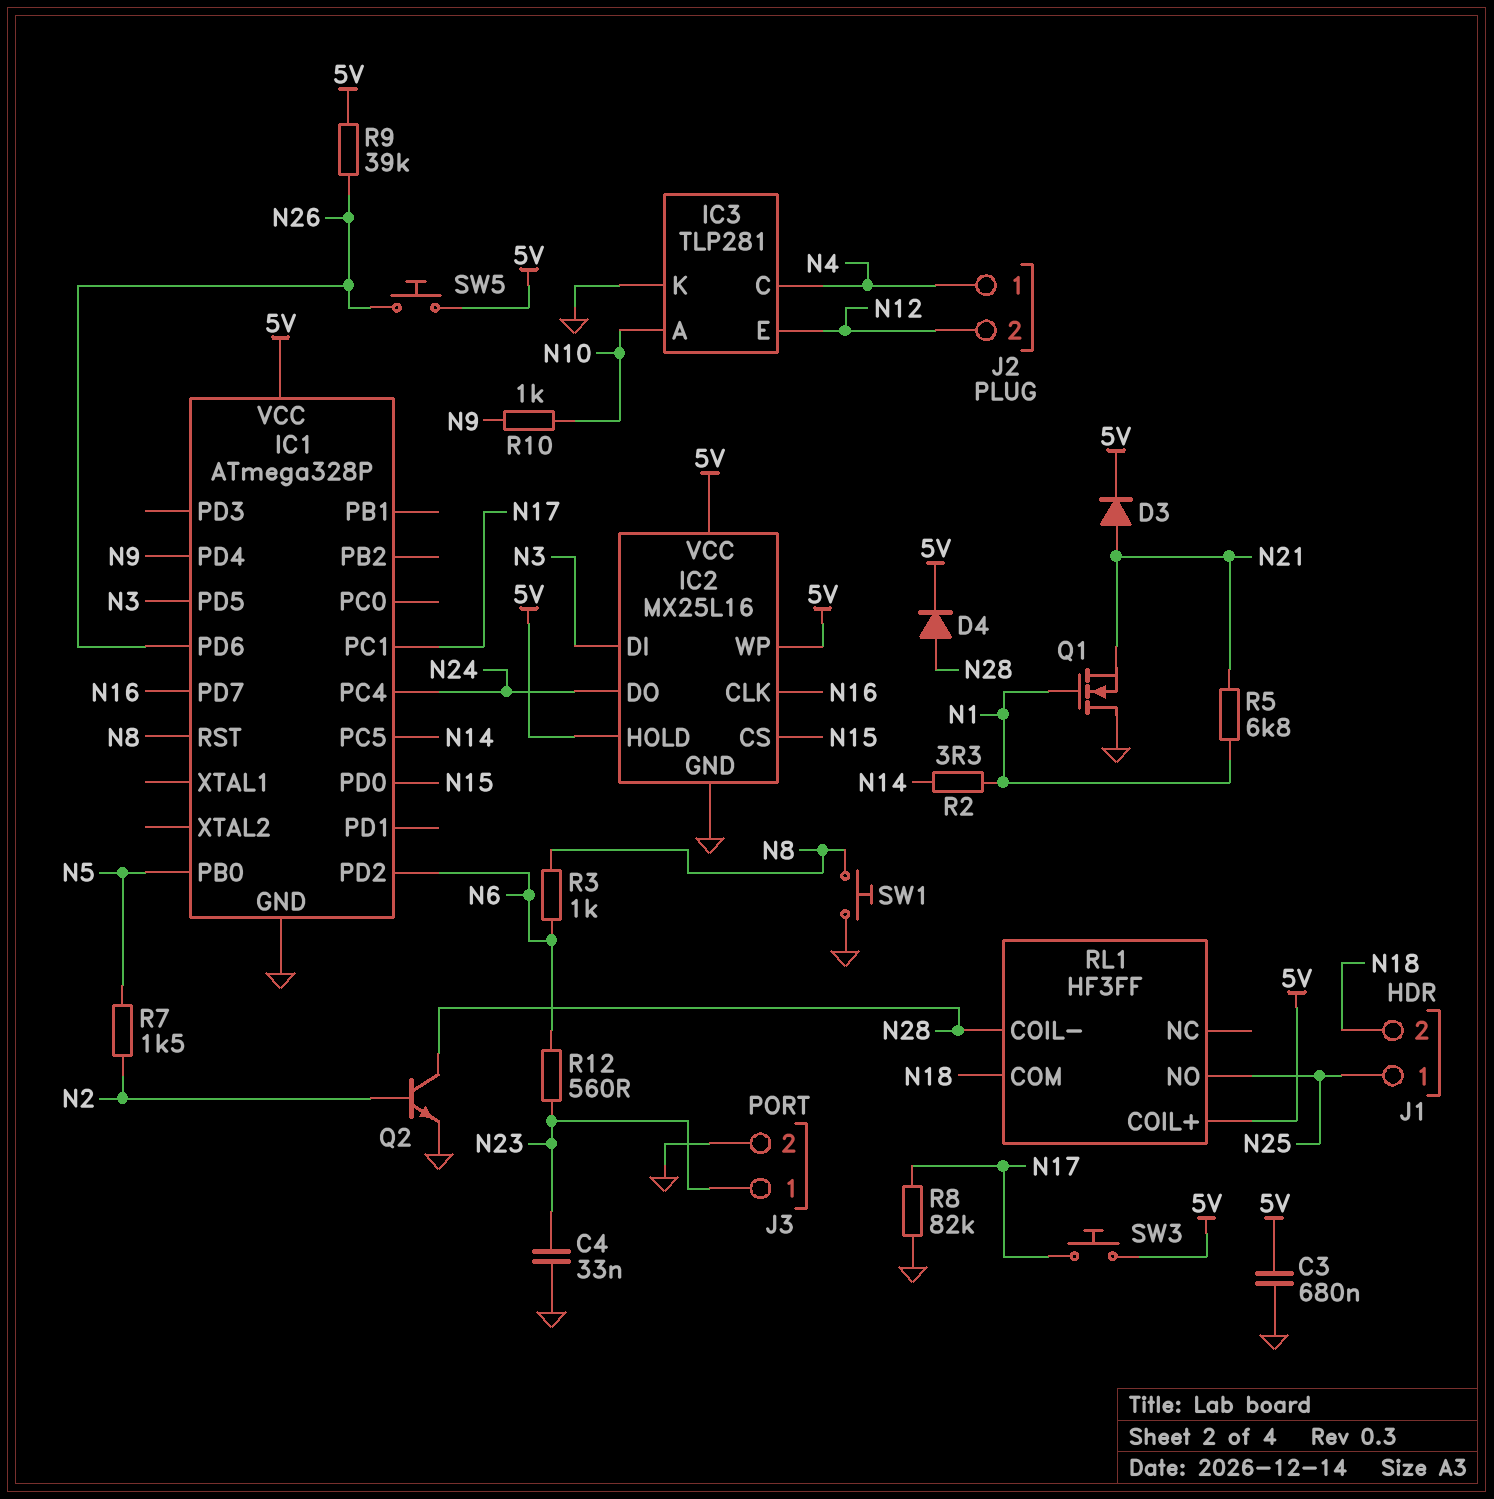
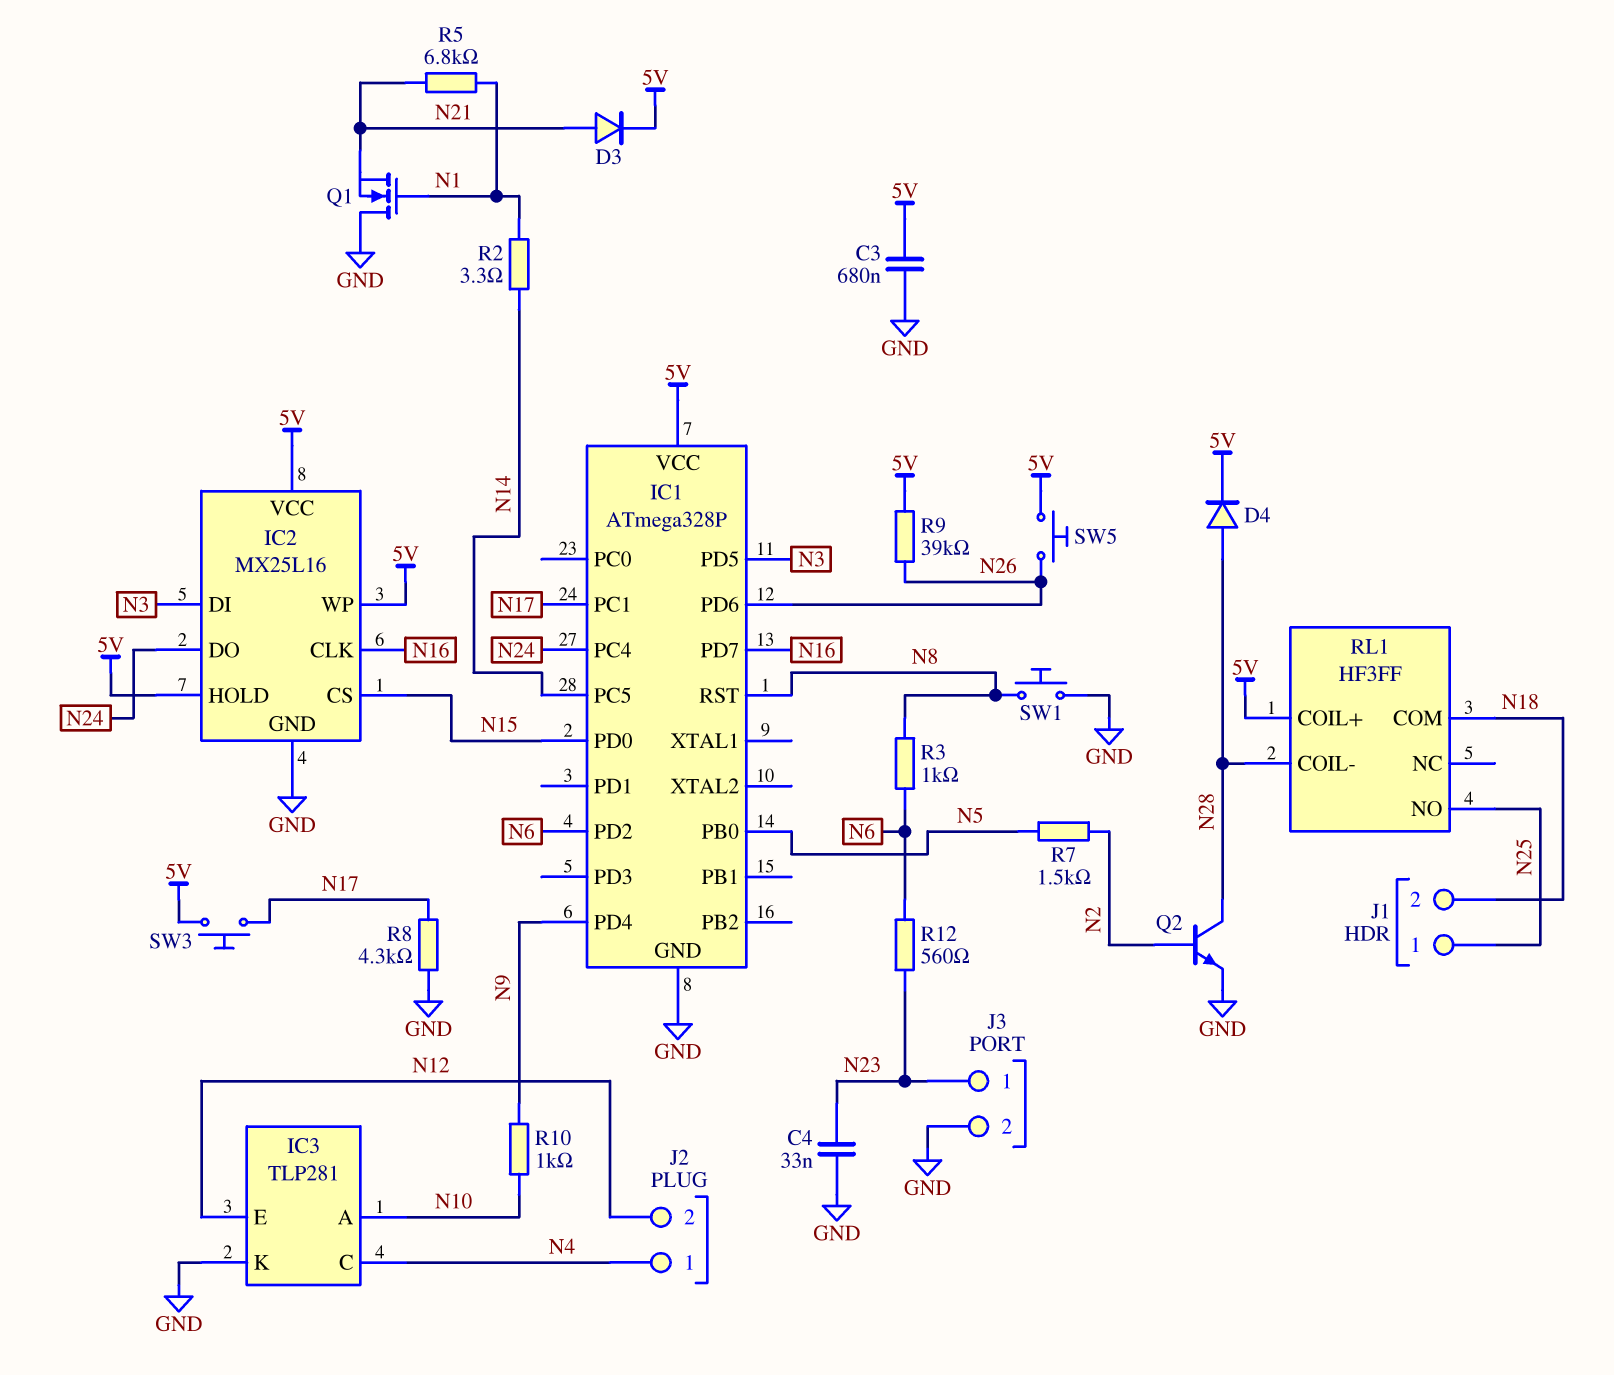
R8: 82k (GND, N17) -> 4.3k (GND, N17)

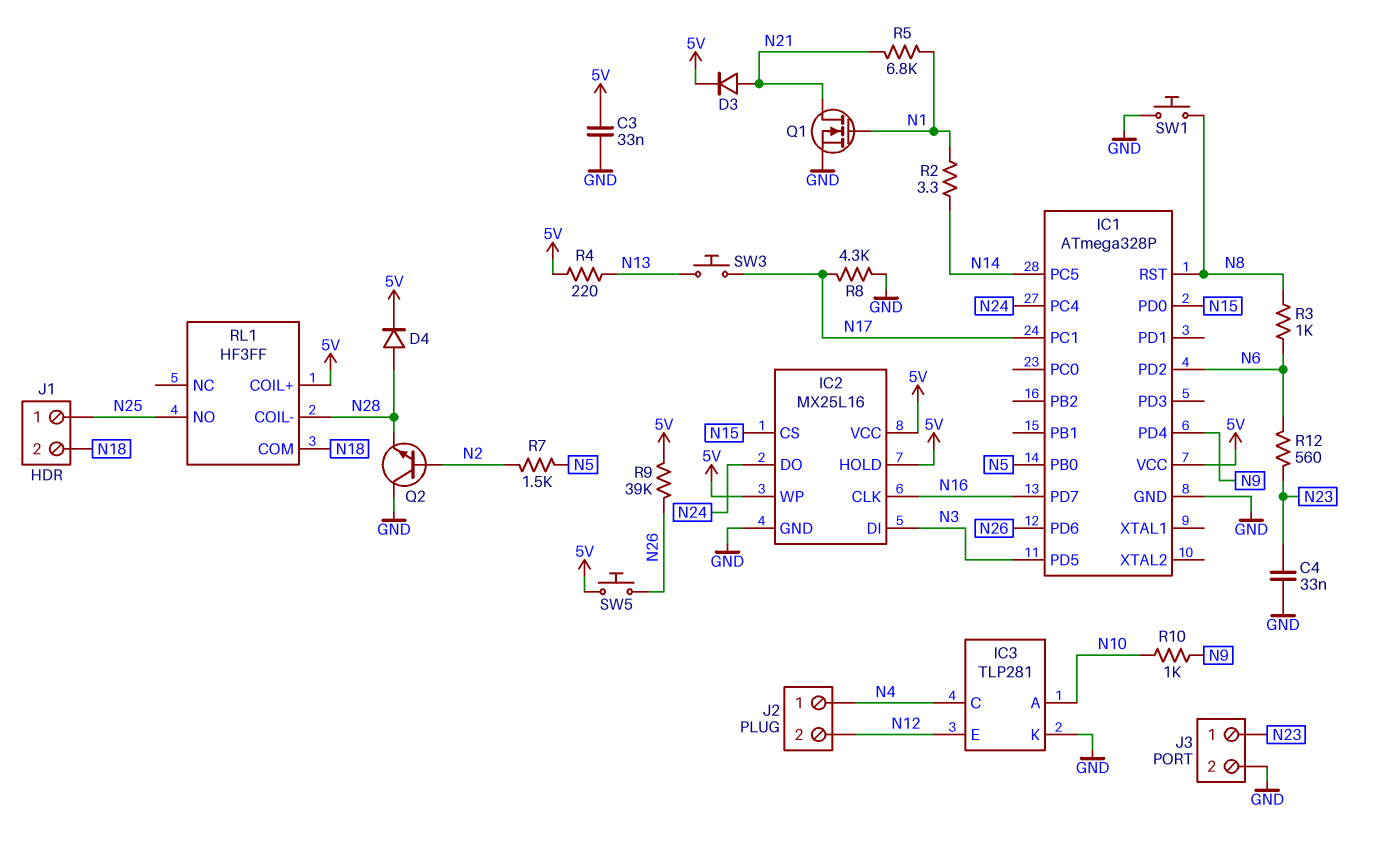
C3: 680nF (5V, GND) -> 33nF (5V, GND)
Q1: NMOS (G N1, D GND, S N21) -> NMOS (G N1, D N21, S GND)
Q2: NPN (B N2, C N28, E GND) -> NPN (B N2, C GND, E N28)
R4: none -> 220 (5V, N13)
SW3: button (5V, N17) -> button (N13, N17)

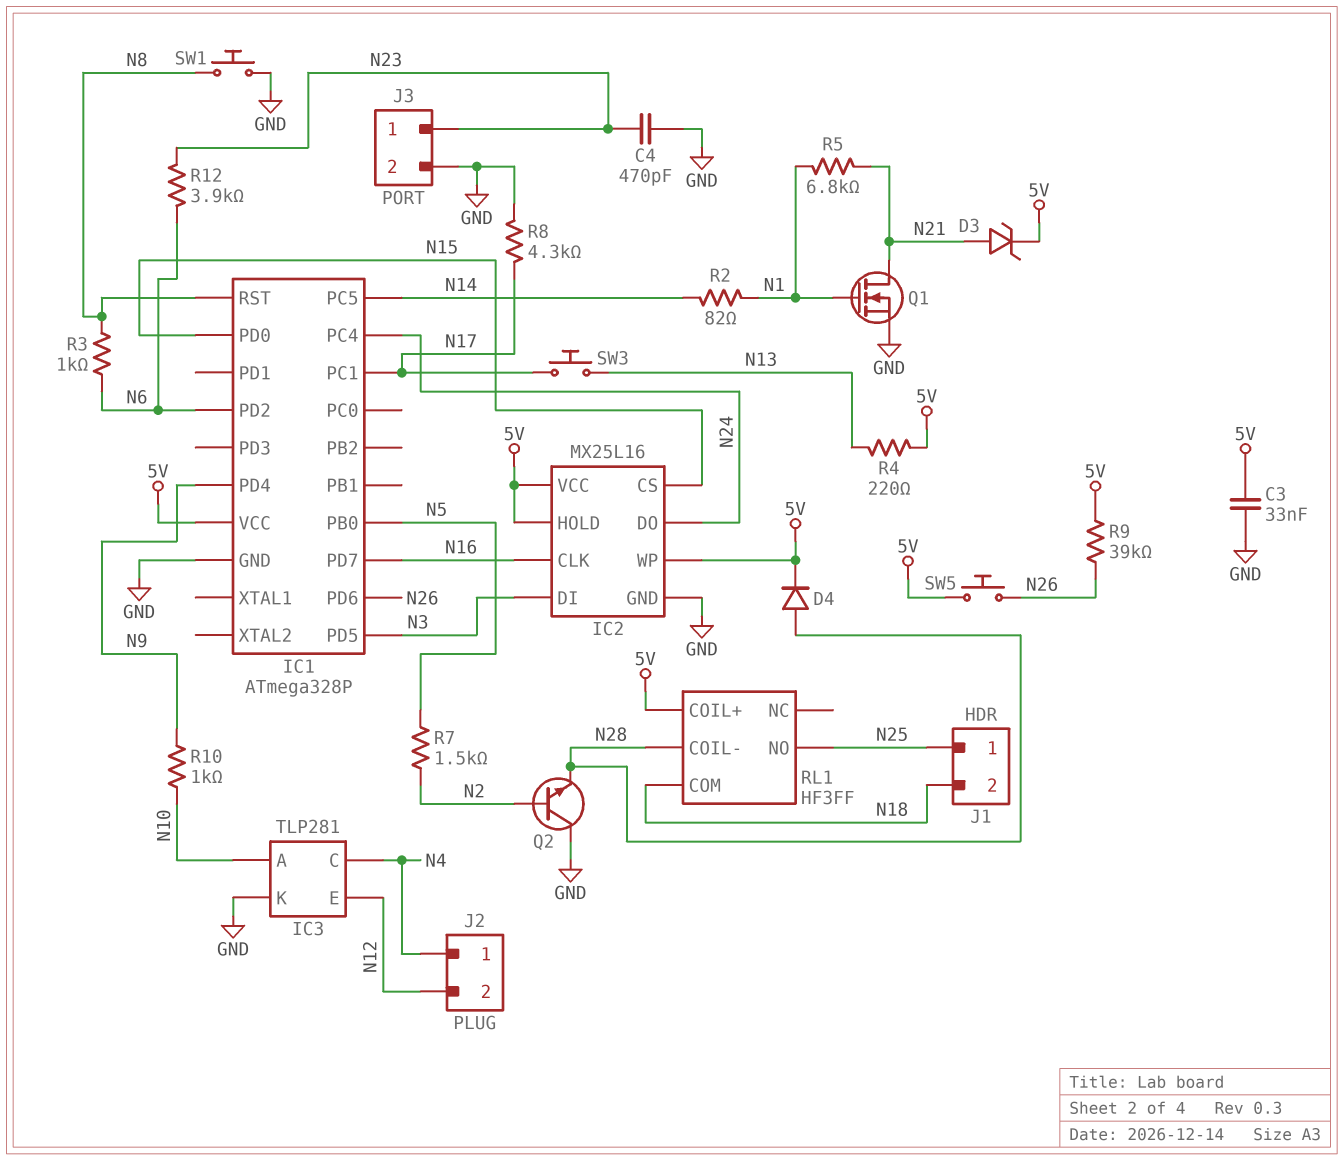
C4: 33nF (GND, N23) -> 470pF (GND, N23)
D3: diode (A N21, K 5V) -> zener (A N21, K 5V)
R2: 3.3 (N1, N14) -> 82 (N1, N14)
R12: 560 (N6, N23) -> 3.9k (N6, N23)

